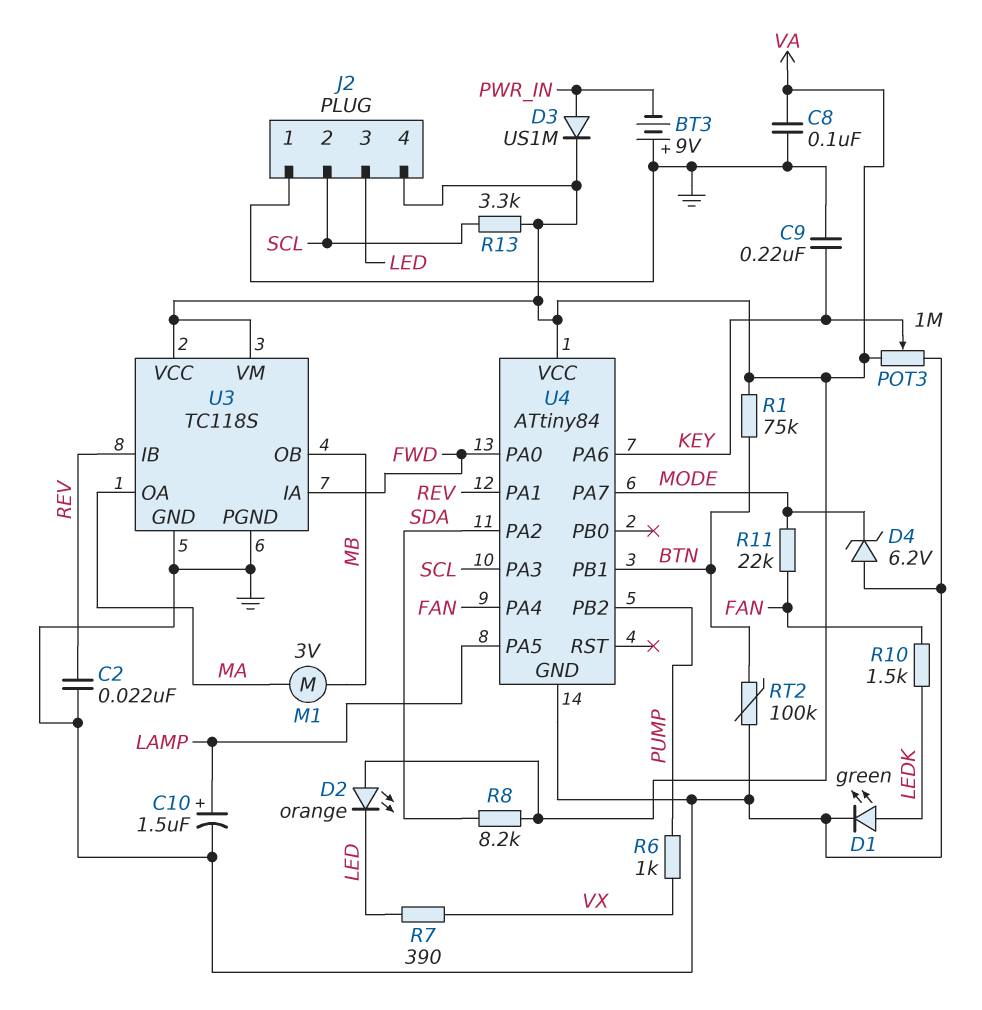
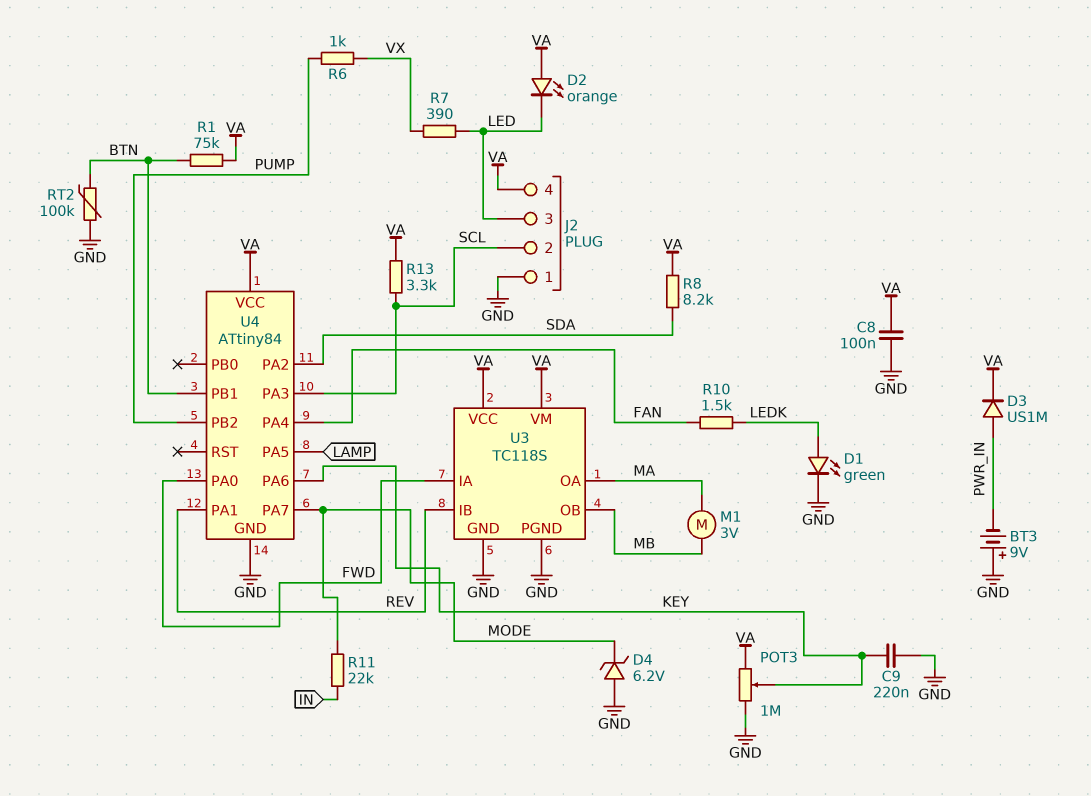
C2: 22nF (GND, REV) -> none
C10: 1.5uF (plus LAMP, minus GND) -> none
R11: 22k (FAN, MODE) -> 22k (IN, MODE)

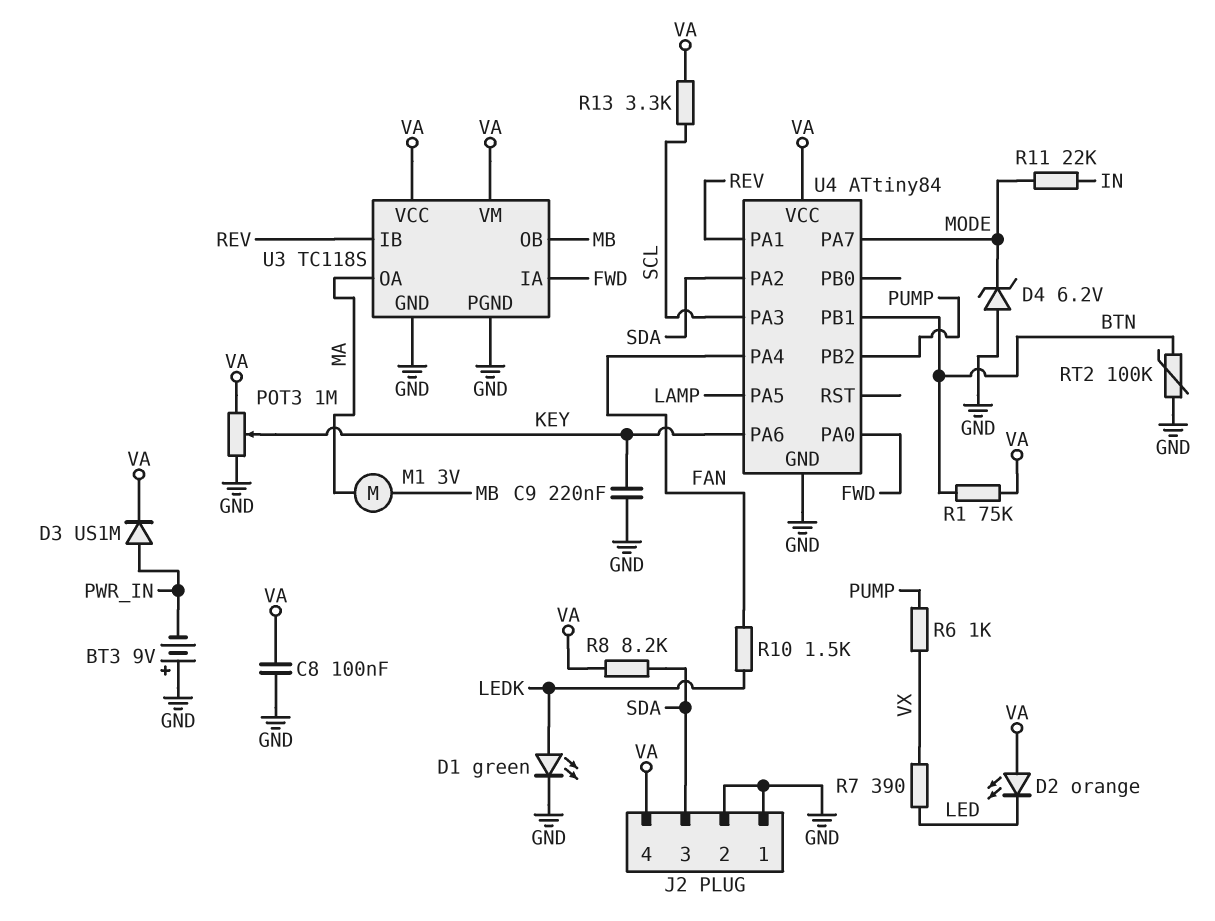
J2 pin 2: SCL -> GND
J2 pin 3: LED -> SDA

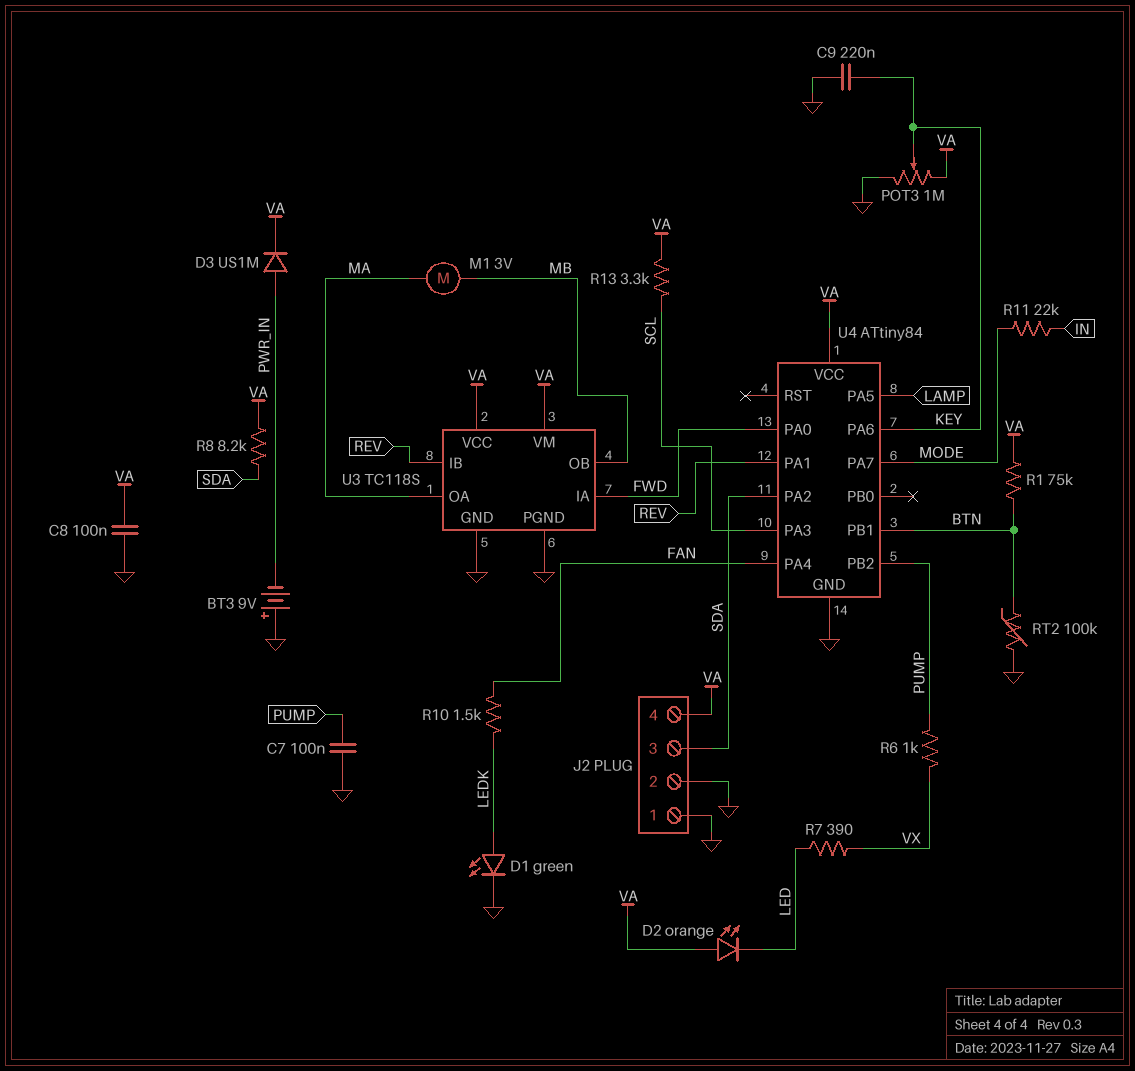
C7: none -> 100nF (GND, PUMP)
D4: zener 6.2V (A GND, K MODE) -> none

